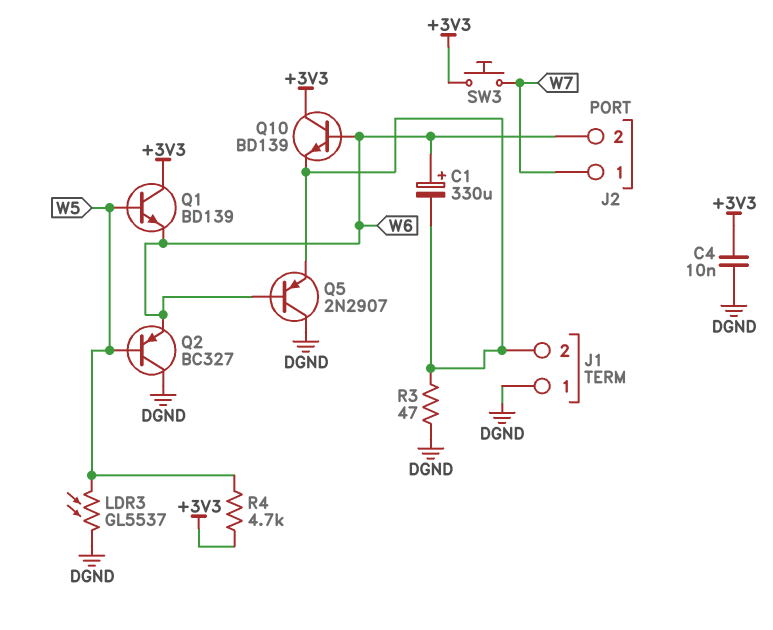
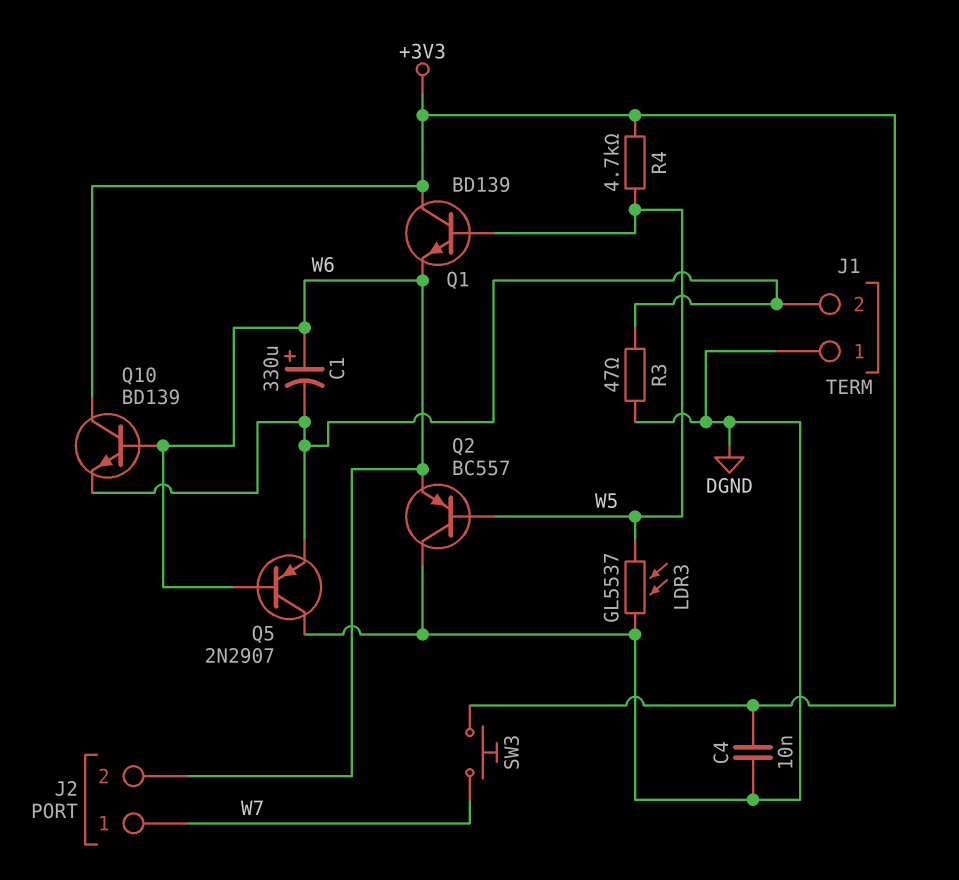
Q2: PNP BC327 (B W5, C DGND, E W6) -> PNP BC557 (B W5, C DGND, E W6)

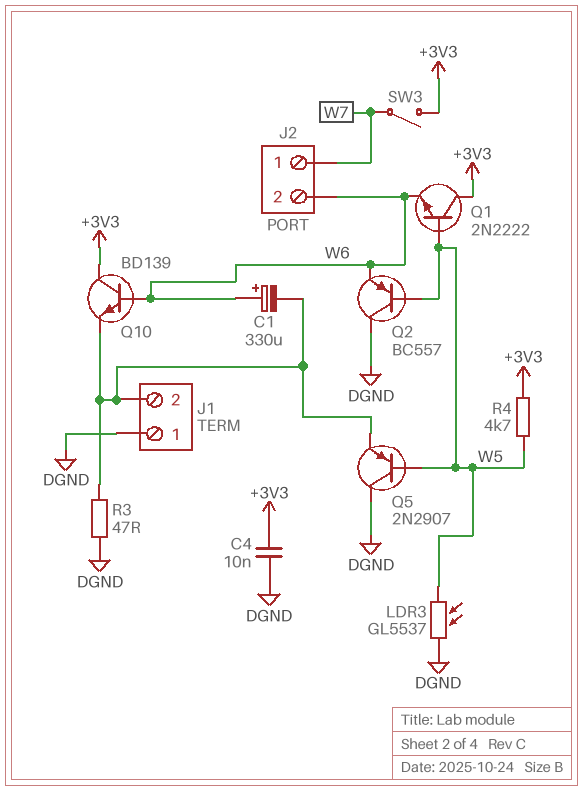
Q1: NPN BD139 (B W5, C +3V3, E W6) -> NPN 2N2222 (B W5, C +3V3, E W6)
Q5: PNP 2N2907 (B W6, C DGND, E J1/2) -> PNP 2N2907 (B W5, C DGND, E J1/2)
SW3: button (+3V3, W7) -> switch (+3V3, W7)

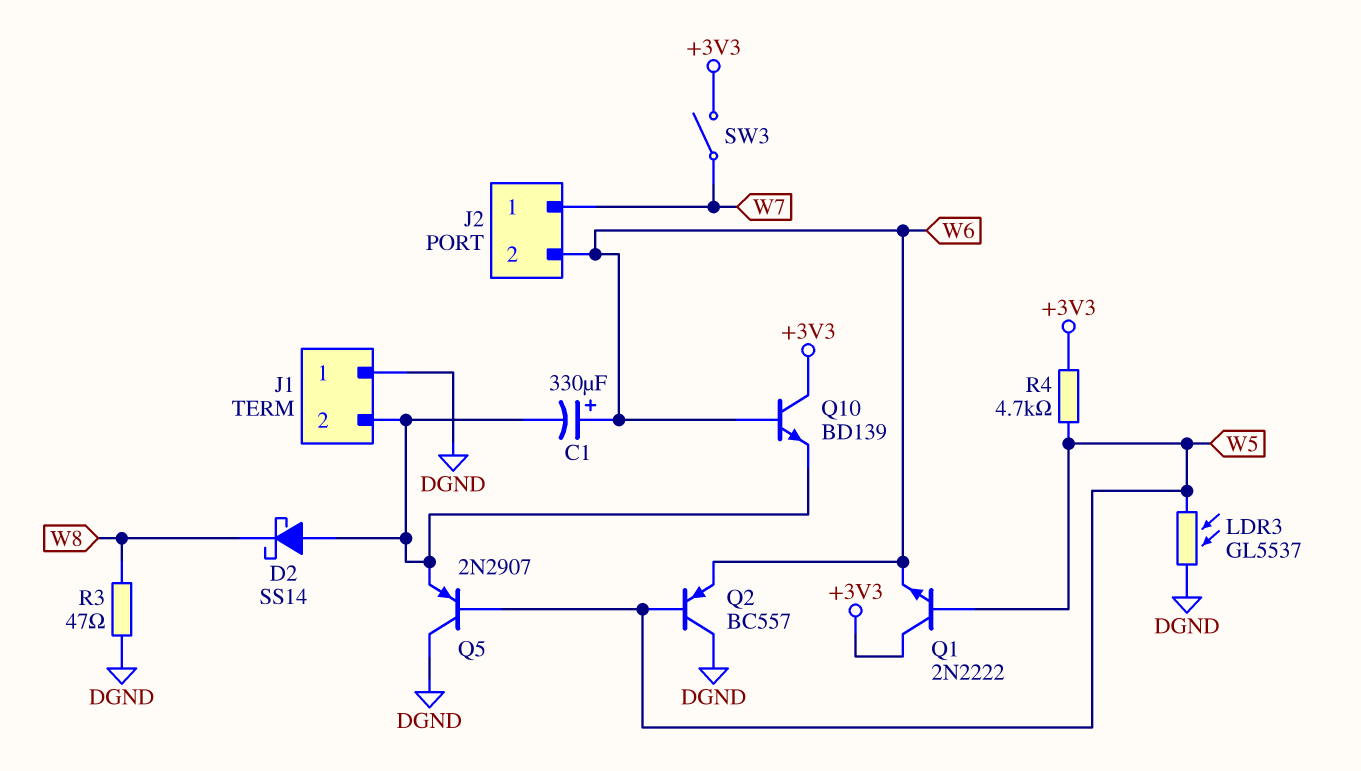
C4: 10nF (+3V3, DGND) -> none
D2: none -> schottky SS14 (A J1/2, K W8)
R3: 47 (DGND, J1/2) -> 47 (DGND, W8)

